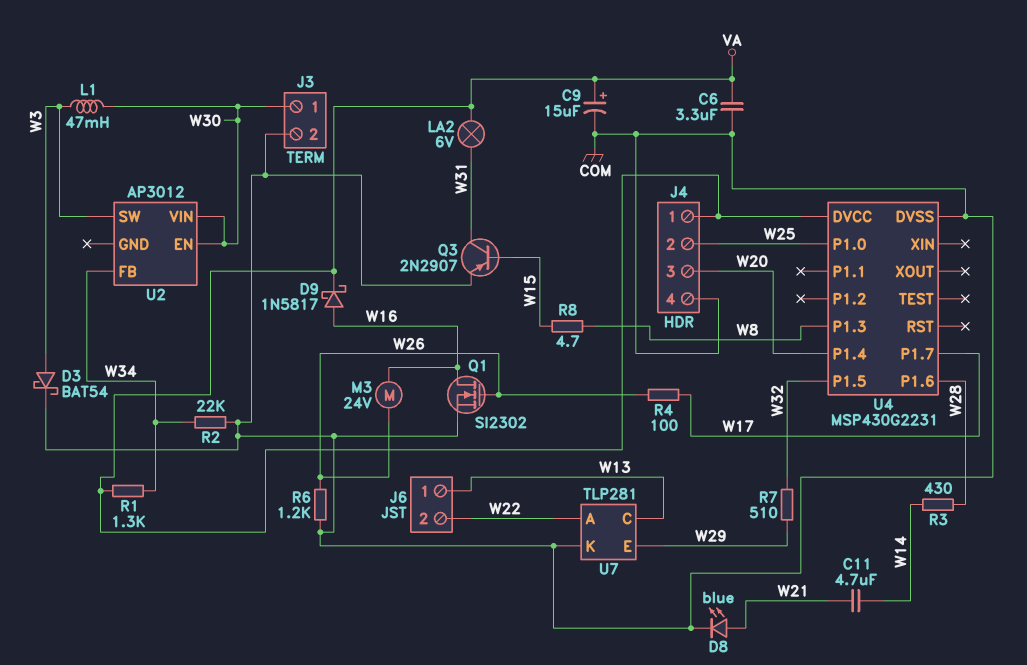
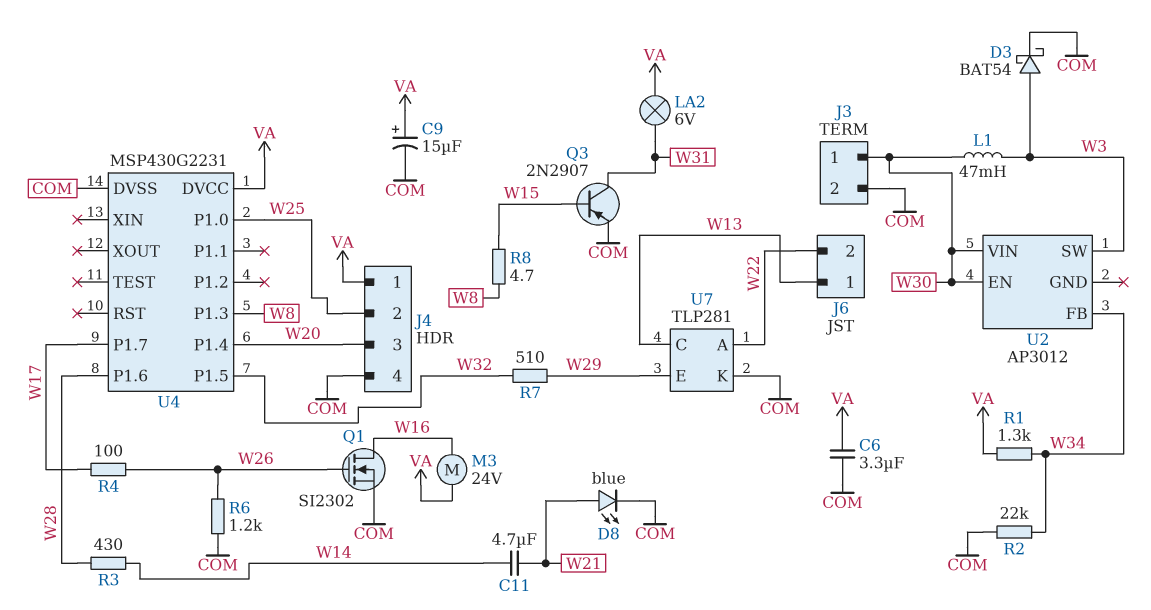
D9: schottky 1N5817 (A W16, K VA) -> none
M3: motor 24V (W16, W26) -> motor 24V (VA, W16)

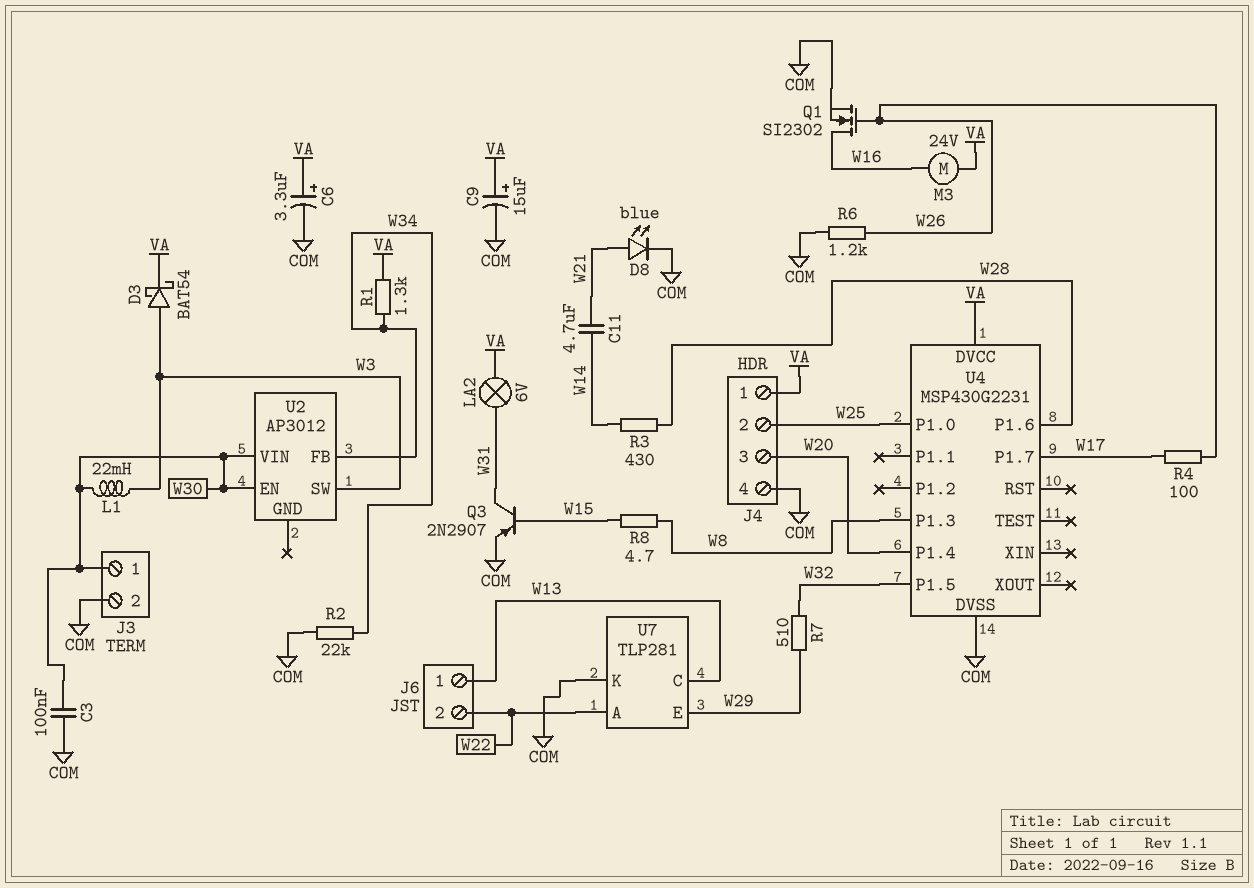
C3: none -> 100nF (COM, W30)
C6: 3.3uF (COM, VA) -> 3.3uF (plus VA, minus COM)
D3: schottky BAT54 (A W3, K COM) -> schottky BAT54 (A W3, K VA)
L1: 47mH (W3, W30) -> 22mH (W3, W30)

